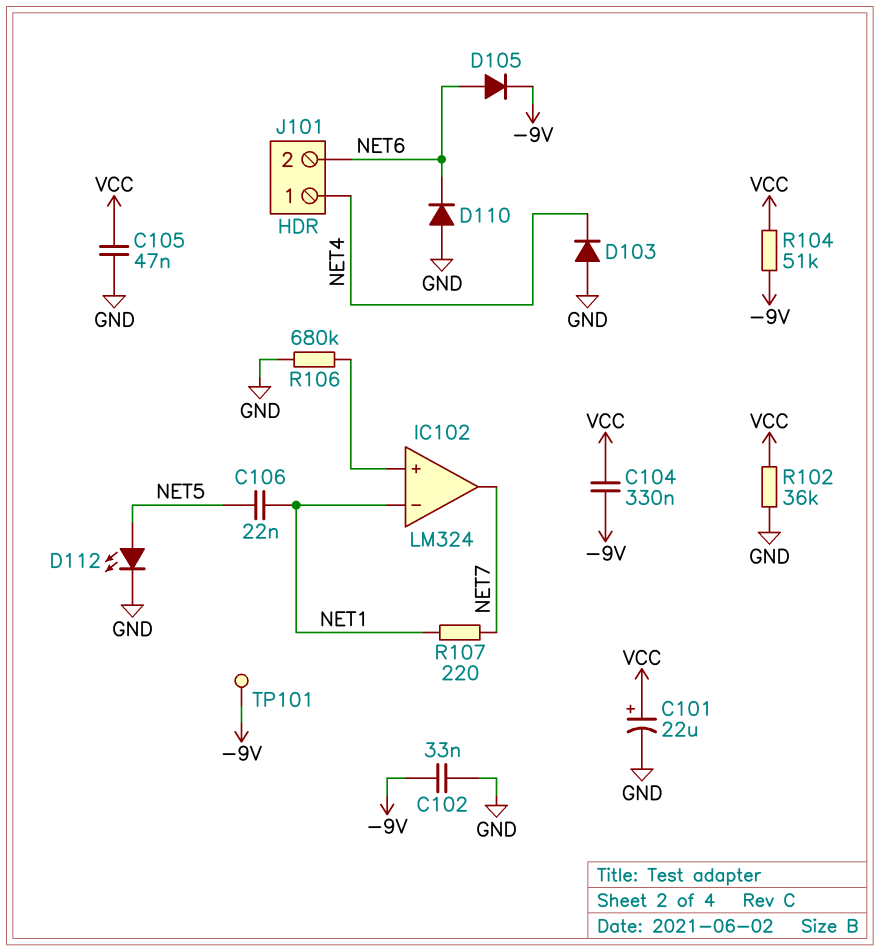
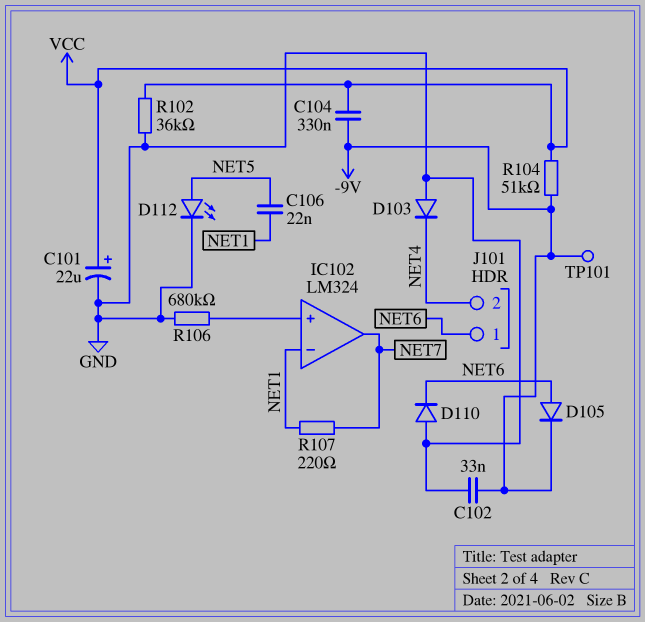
C105: 47nF (GND, VCC) -> none
J101 pin 1: NET4 -> NET6
J101 pin 2: NET6 -> NET4

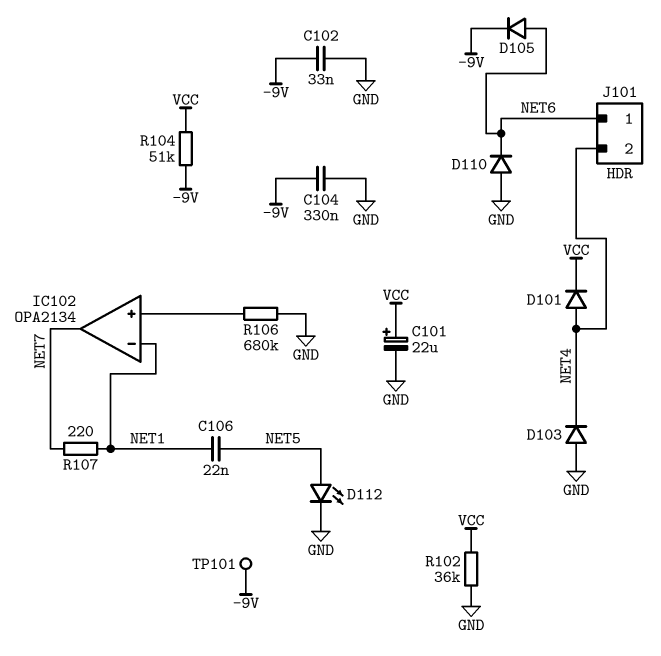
C104: 330nF (-9V, VCC) -> 330nF (-9V, GND)
D101: none -> diode (A NET4, K VCC)
IC102: LM324 -> OPA2134

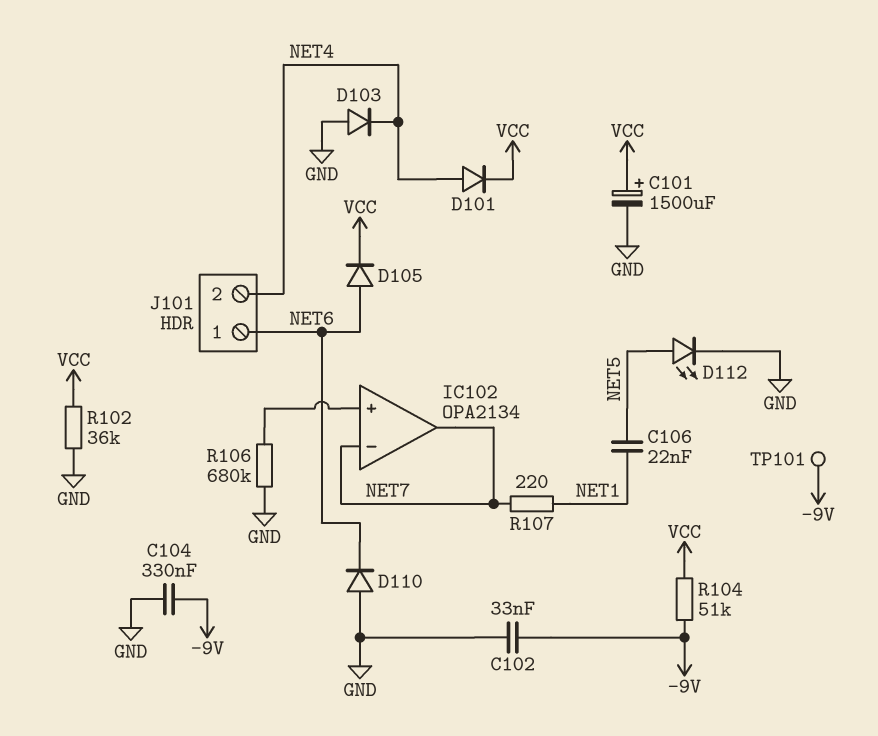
C101: 22uF (plus VCC, minus GND) -> 1500uF (plus VCC, minus GND)
D105: diode (A NET6, K -9V) -> diode (A NET6, K VCC)
IC102 pin in-: NET1 -> NET7

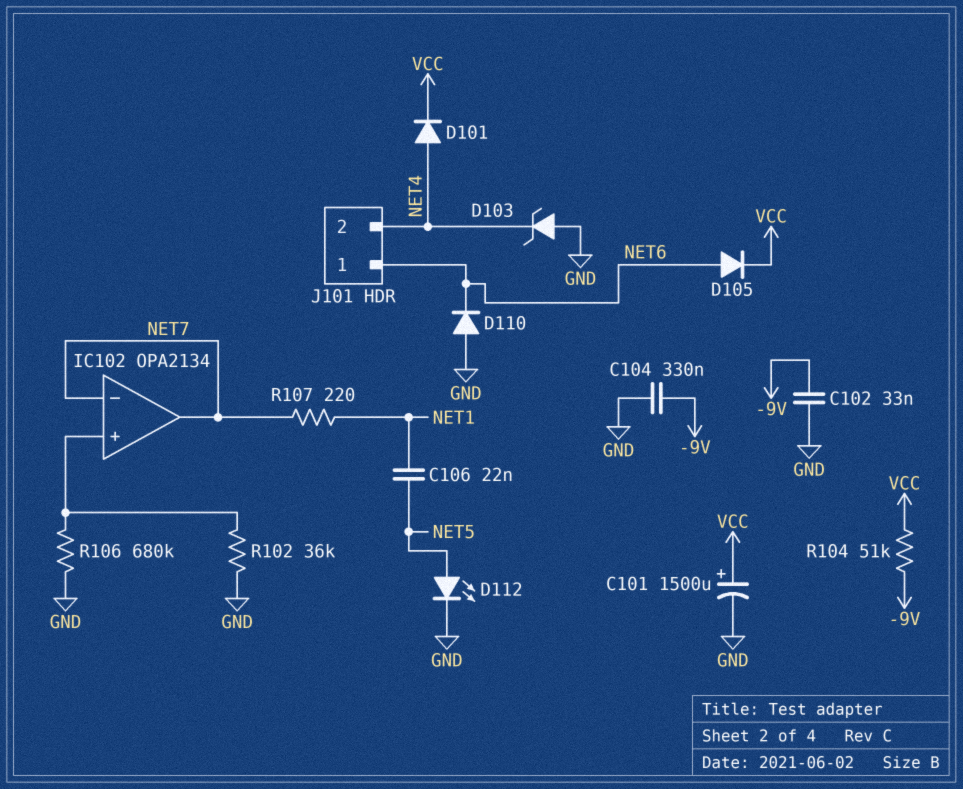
D103: diode (A GND, K NET4) -> zener (A GND, K NET4)
R102: 36k (GND, VCC) -> 36k (GND, IC102/in+)
TP101: test point (-9V) -> none

